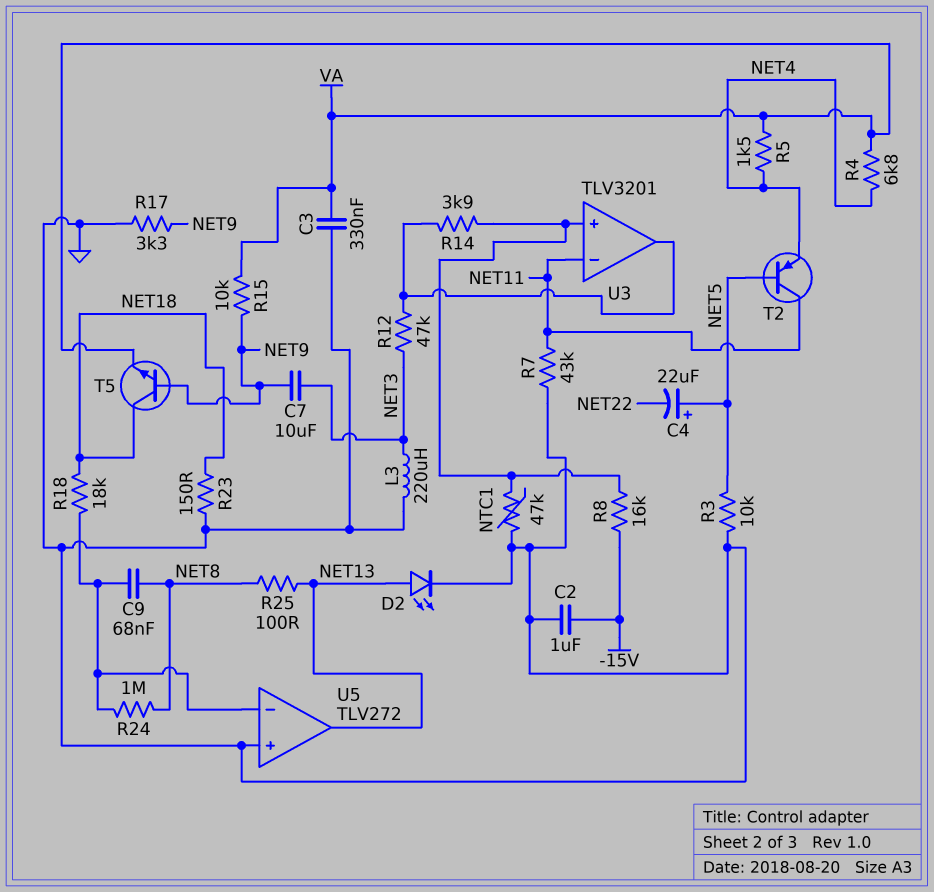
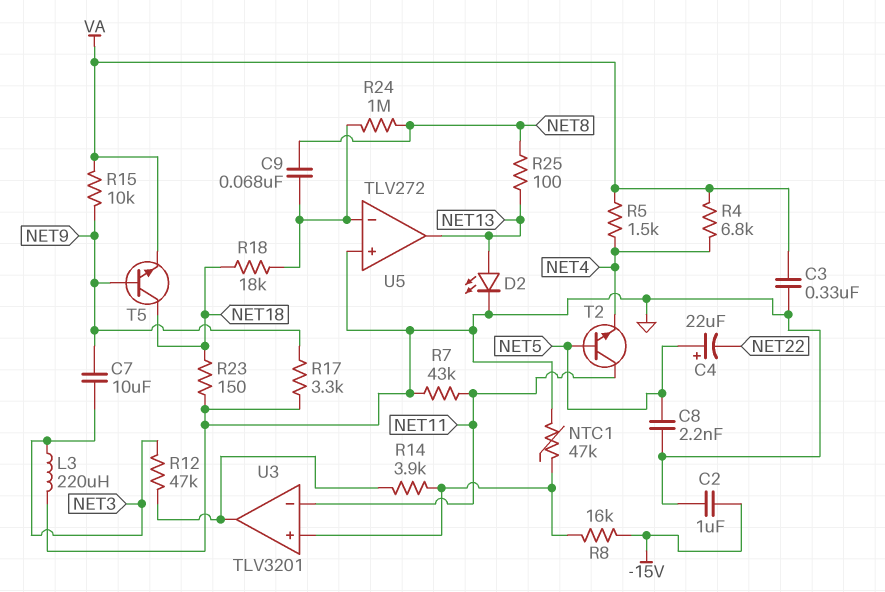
C8: none -> 2.2nF (GND, NET5)
R3: 10k (GND, NET5) -> none
T2: PNP (B NET5, C NET11, E NET4) -> NPN (B NET5, C NET11, E NET4)

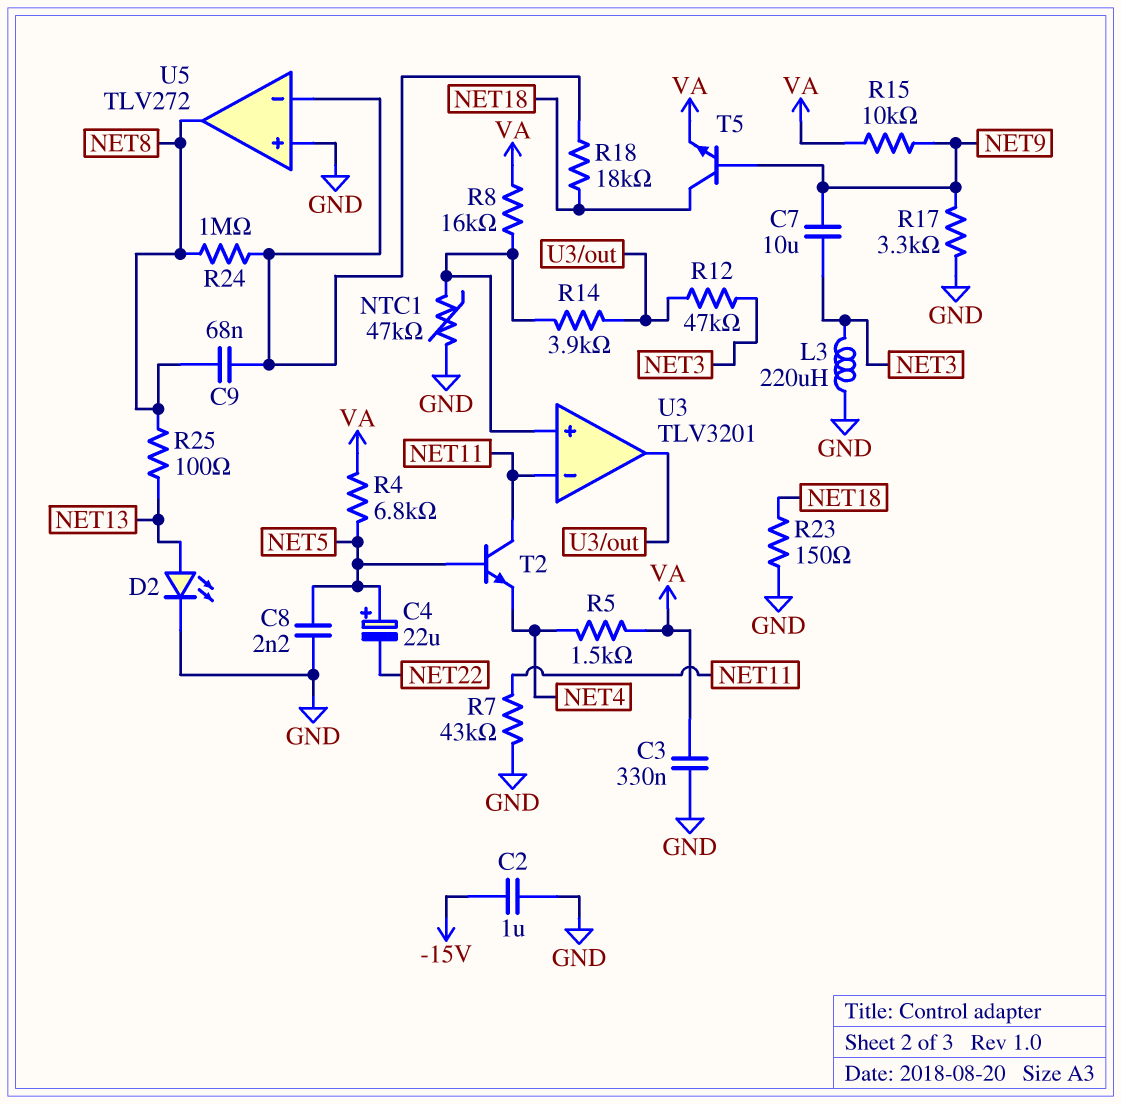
R4: 6.8k (NET4, VA) -> 6.8k (NET5, VA)
R8: 16k (-15V, U3/in+) -> 16k (U3/in+, VA)
U5 pin out: NET13 -> NET8

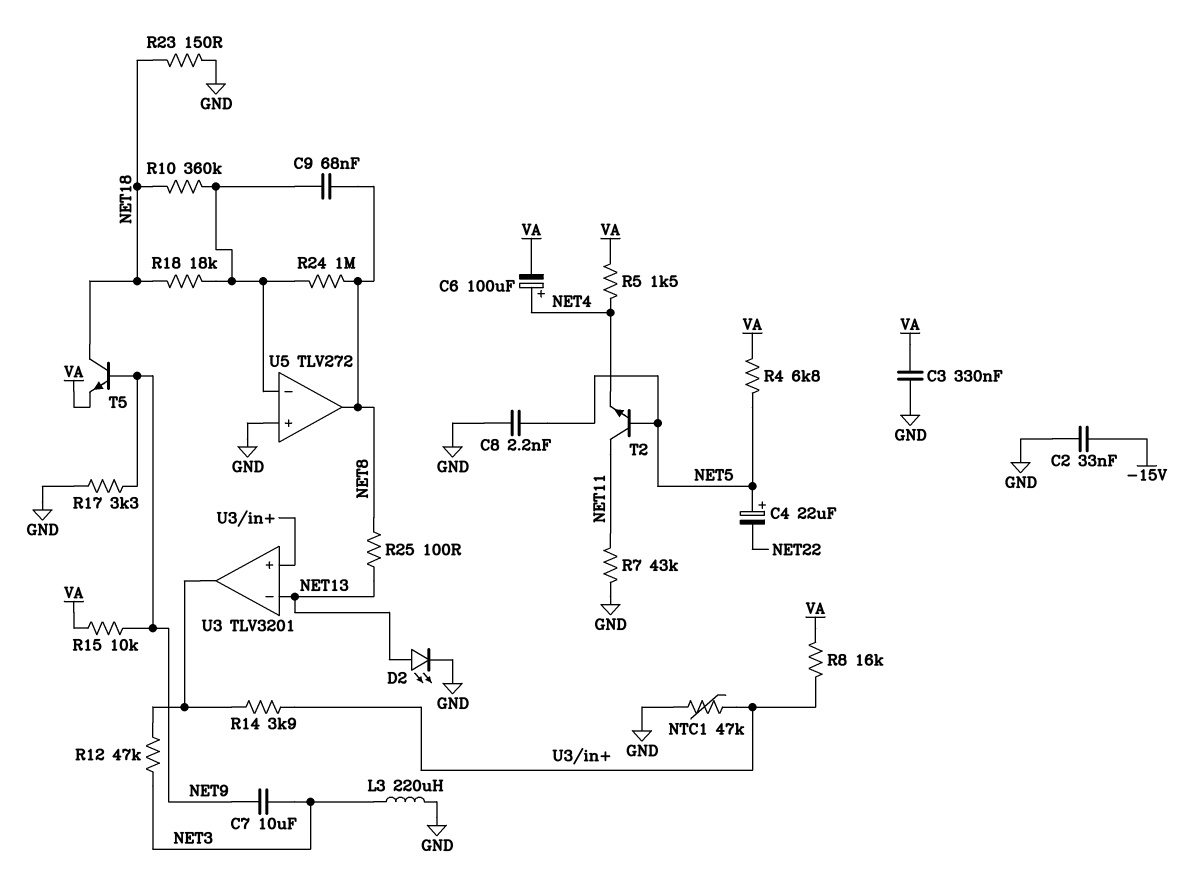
C2: 1uF (-15V, GND) -> 33nF (-15V, GND)
C6: none -> 100uF (plus NET4, minus VA)
R10: none -> 360k (NET18, U5/in-)
U3 pin in-: NET11 -> NET13

